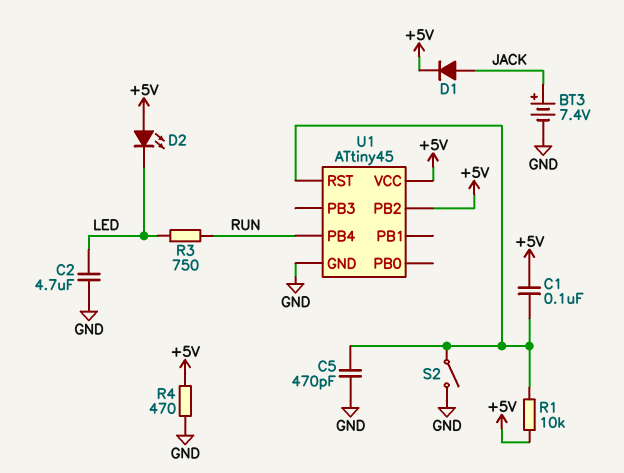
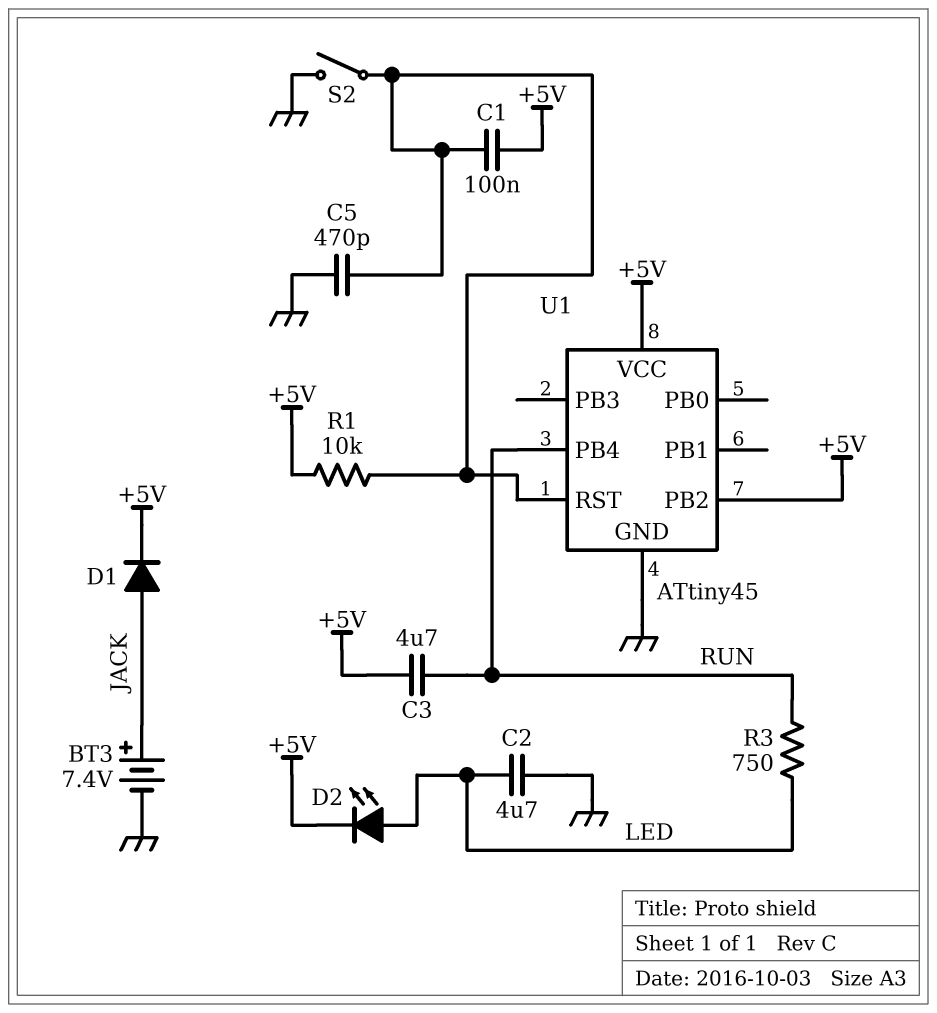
C3: none -> 4.7uF (+5V, RUN)
D2: LED (A +5V, K LED) -> LED (A LED, K +5V)
R4: 470 (+5V, GND) -> none

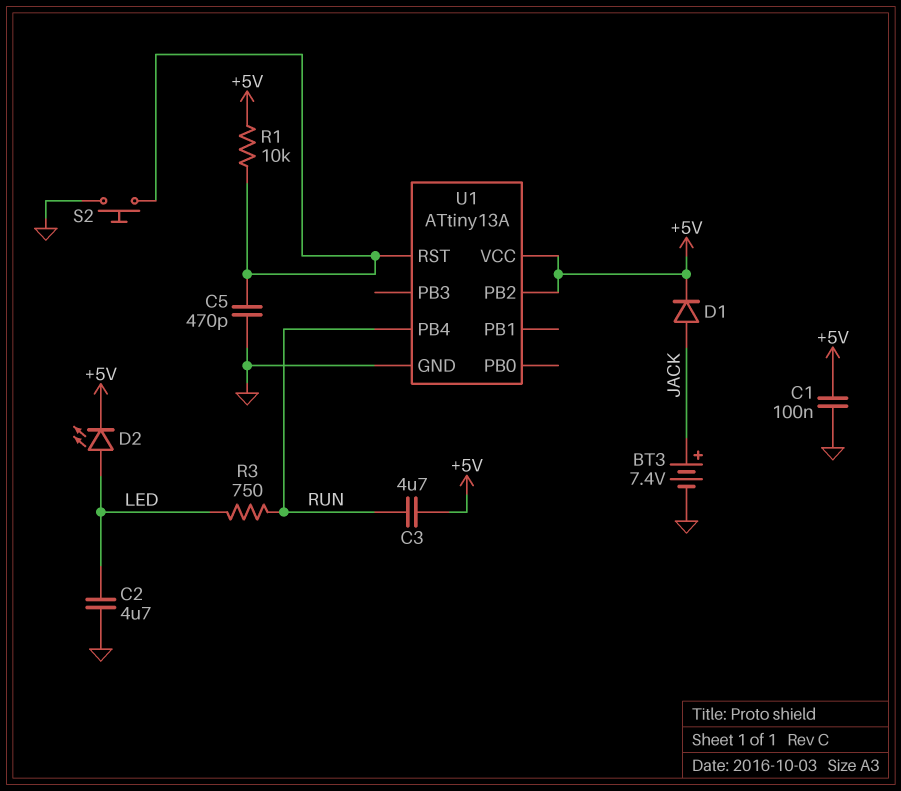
C1: 100nF (+5V, U1/RST) -> 100nF (+5V, GND)
S2: switch (GND, U1/RST) -> button (GND, U1/RST)
U1: ATtiny45 -> ATtiny13A

